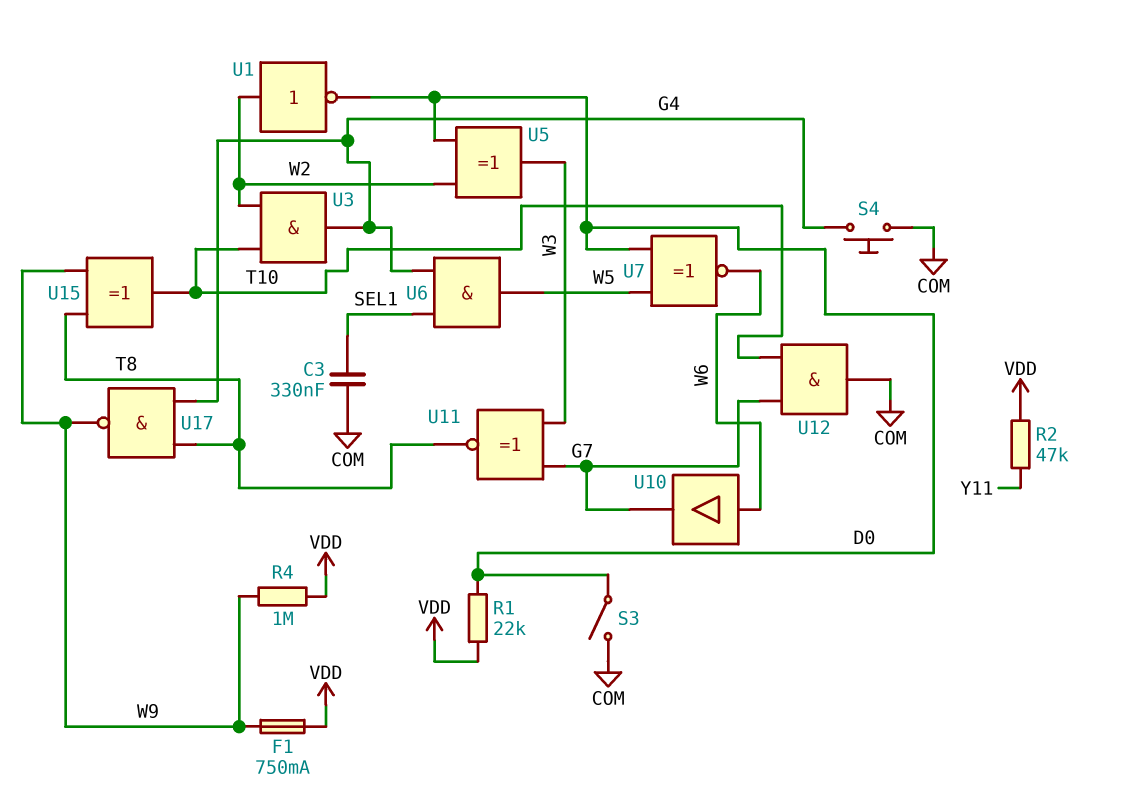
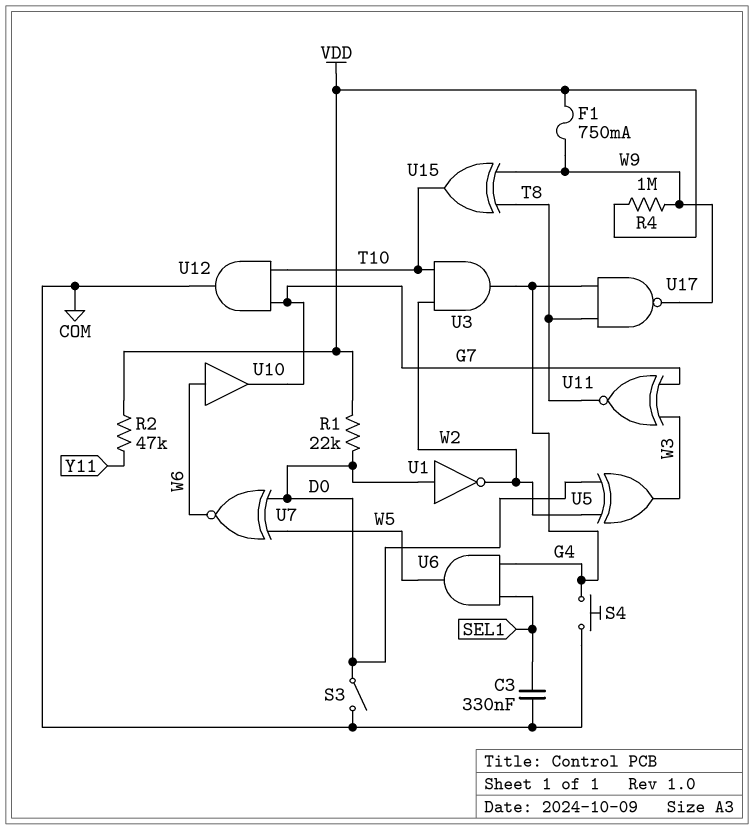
U1: NOT (in W2, out D0) -> NOT (in D0, out W2)

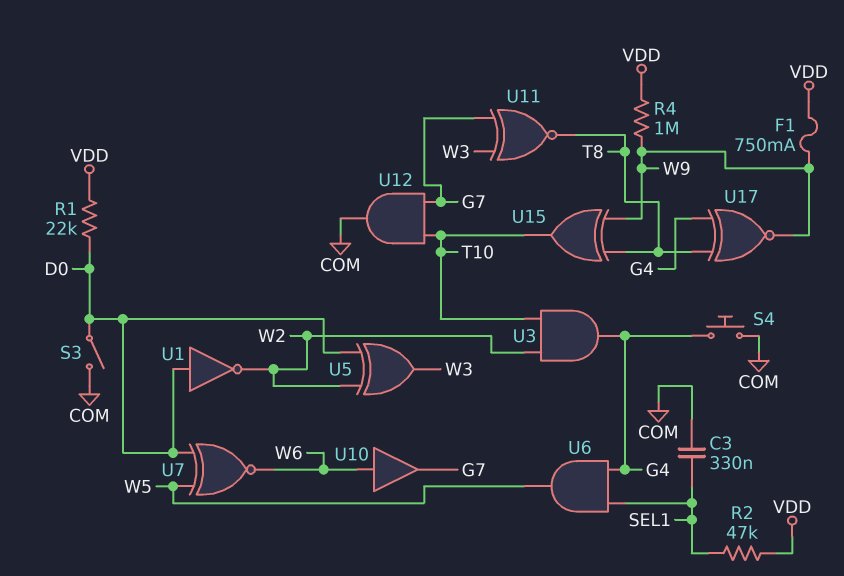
R2: 47k (VDD, Y11) -> 47k (SEL1, VDD)
U17: NAND (in G4, in T8, out W9) -> XNOR (in G4, in T8, out W9)

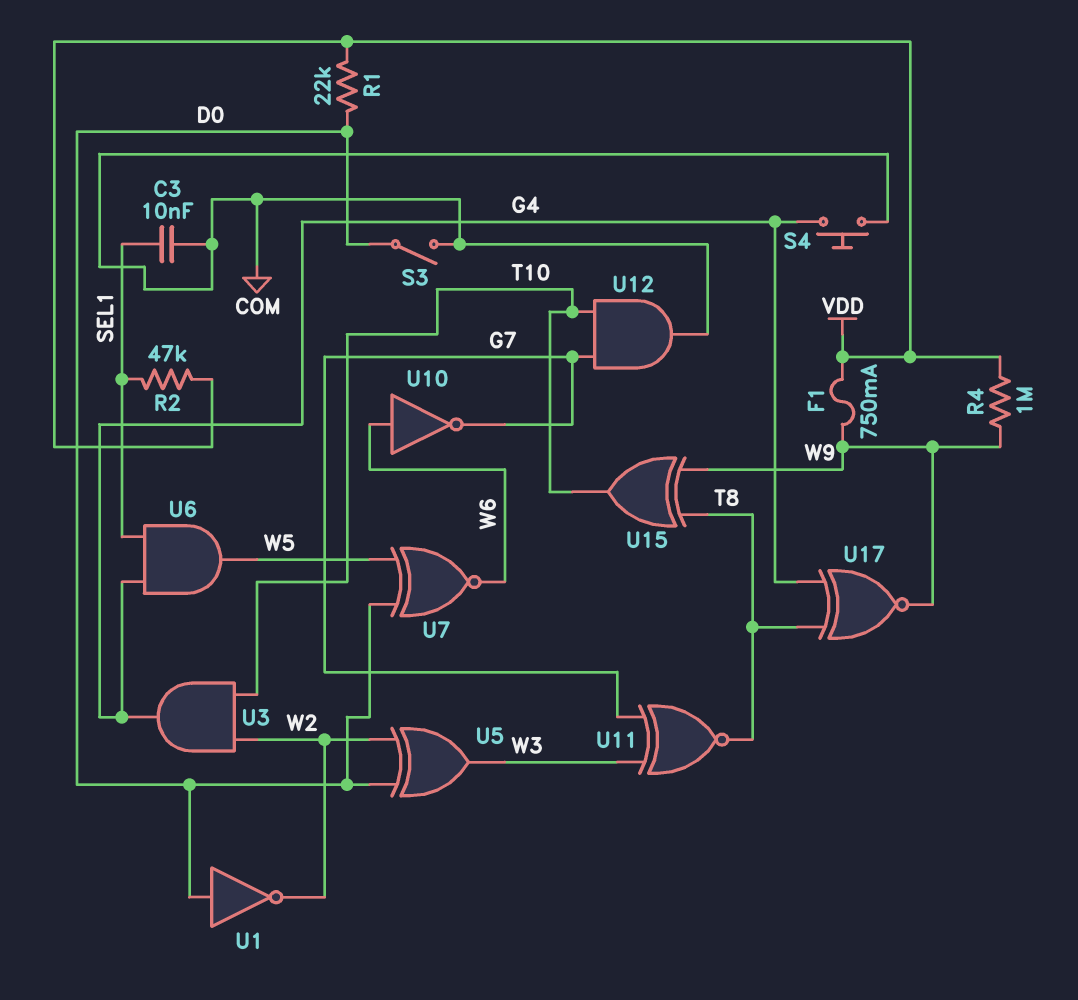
C3: 330nF (COM, SEL1) -> 10nF (COM, SEL1)
U10: buffer (in W6, out G7) -> NOT (in W6, out G7)

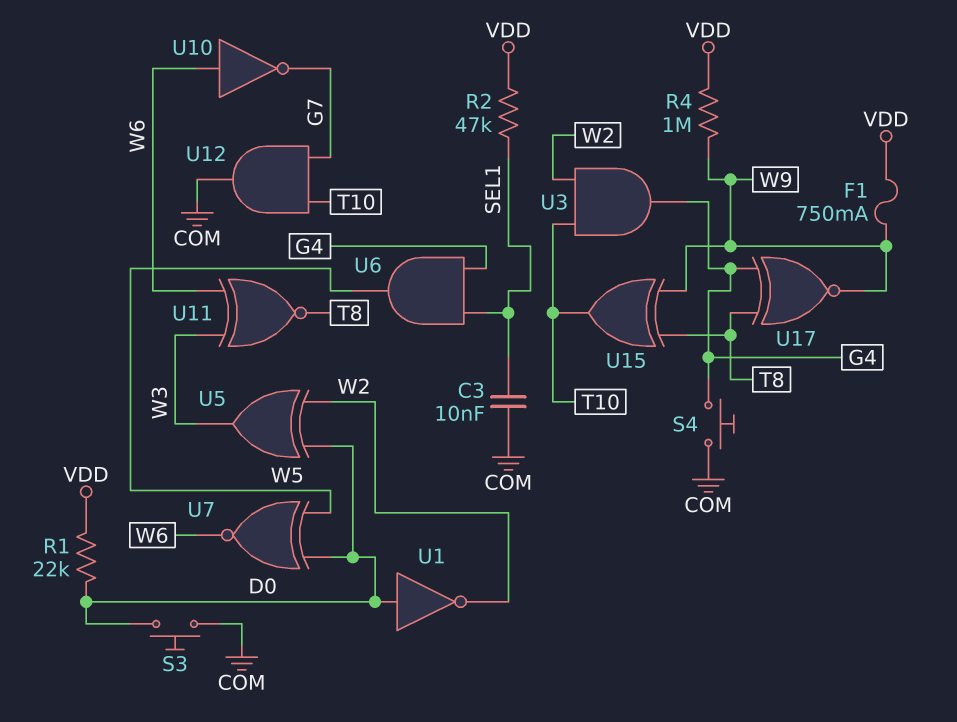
S3: switch (COM, D0) -> button (COM, D0)
U11: XNOR (in G7, in W3, out T8) -> XNOR (in W3, in W6, out T8)

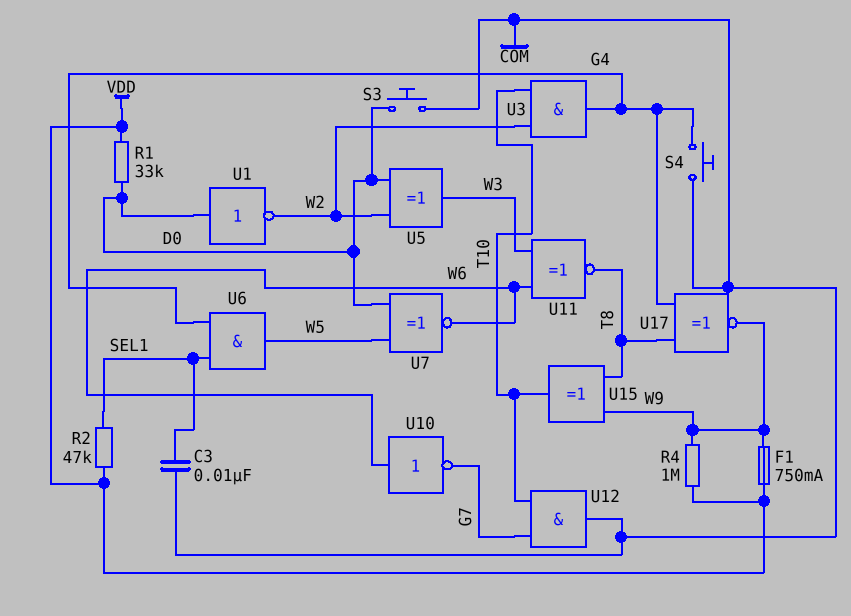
R1: 22k (D0, VDD) -> 33k (D0, VDD)

